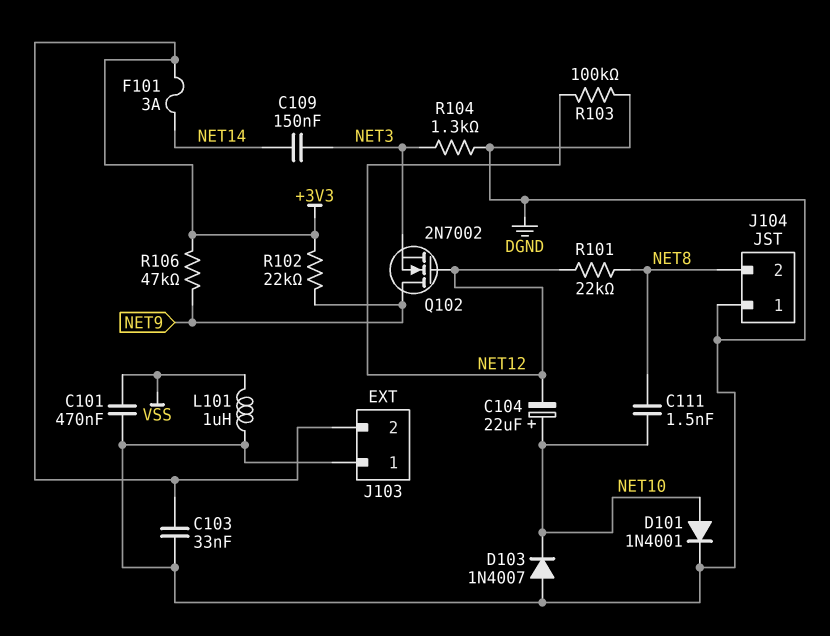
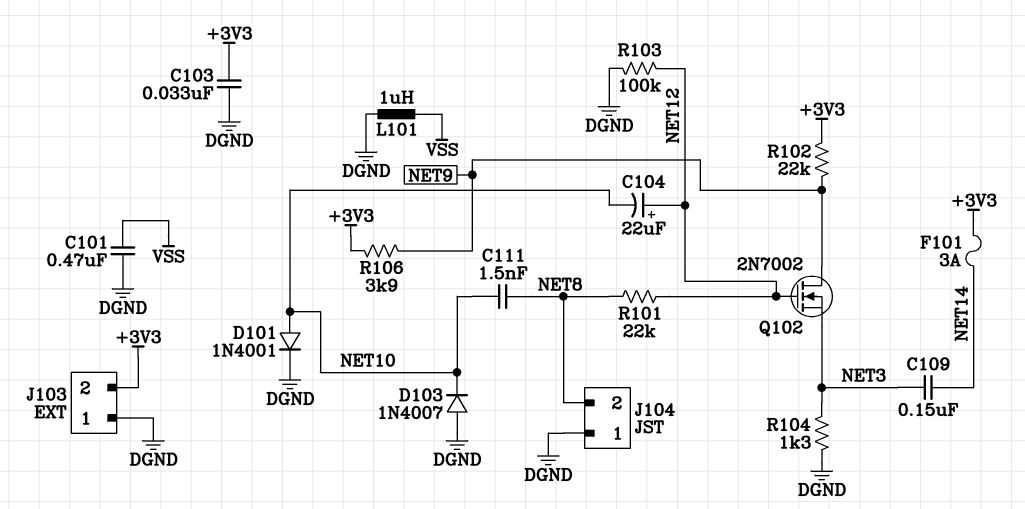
C104: 22uF (plus NET10, minus NET12) -> 22uF (plus NET12, minus NET10)
R106: 47k (+3V3, NET9) -> 3.9k (+3V3, NET9)

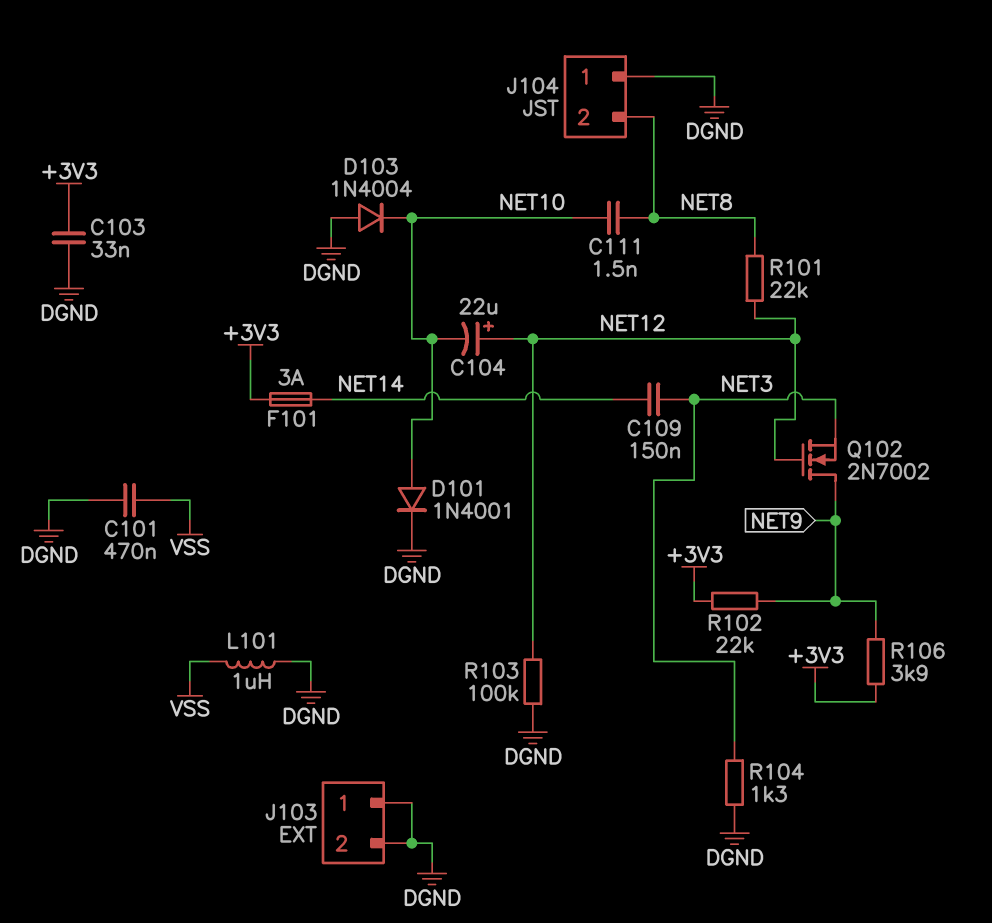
D103: diode 1N4007 (A DGND, K NET10) -> diode 1N4004 (A DGND, K NET10)
J103 pin 2: +3V3 -> DGND

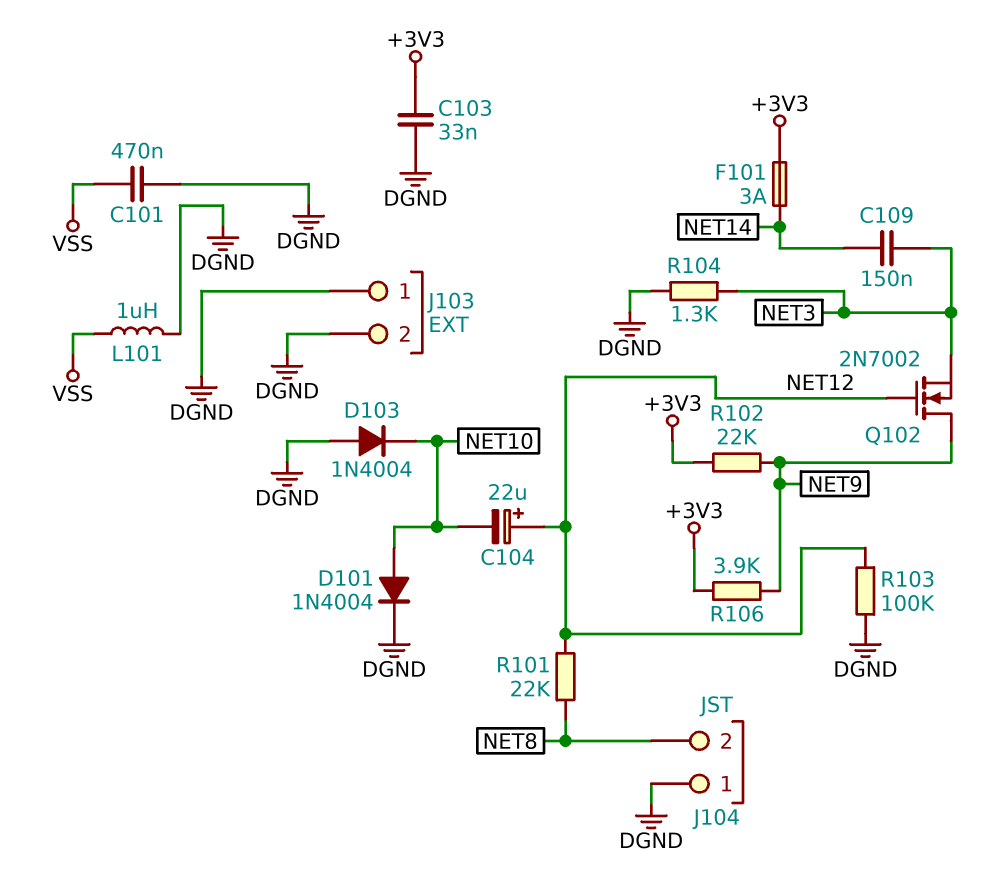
C111: 1.5nF (NET8, NET10) -> none
D101: diode 1N4001 (A NET10, K DGND) -> diode 1N4004 (A NET10, K DGND)

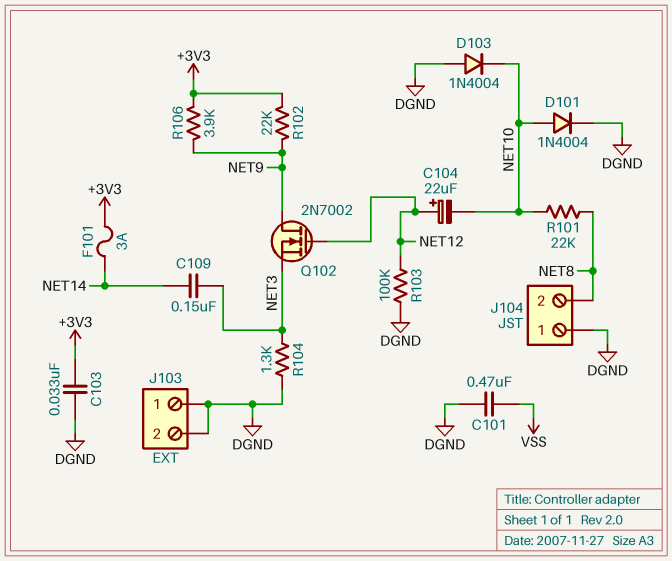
L101: 1uH (DGND, VSS) -> none
R101: 22k (NET8, NET12) -> 22k (NET8, NET10)

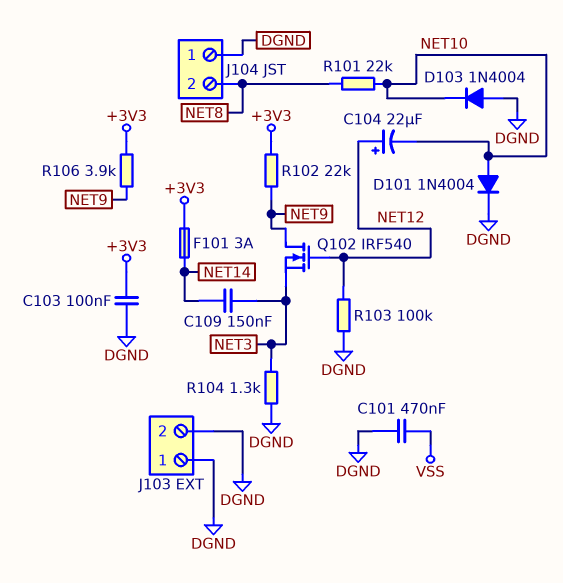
C103: 33nF (+3V3, DGND) -> 100nF (+3V3, DGND)
Q102: NMOS 2N7002 (G NET12, D NET9, S NET3) -> NMOS IRF540 (G NET12, D NET9, S NET3)

